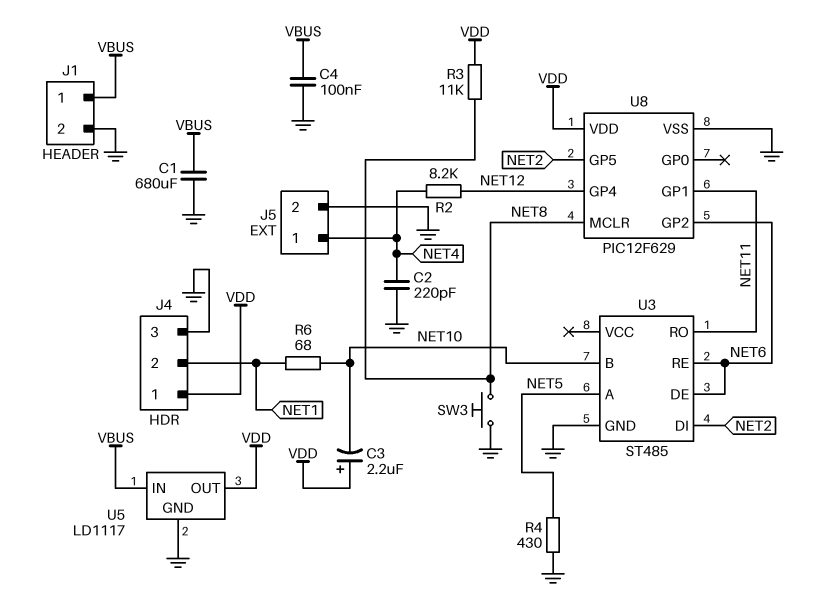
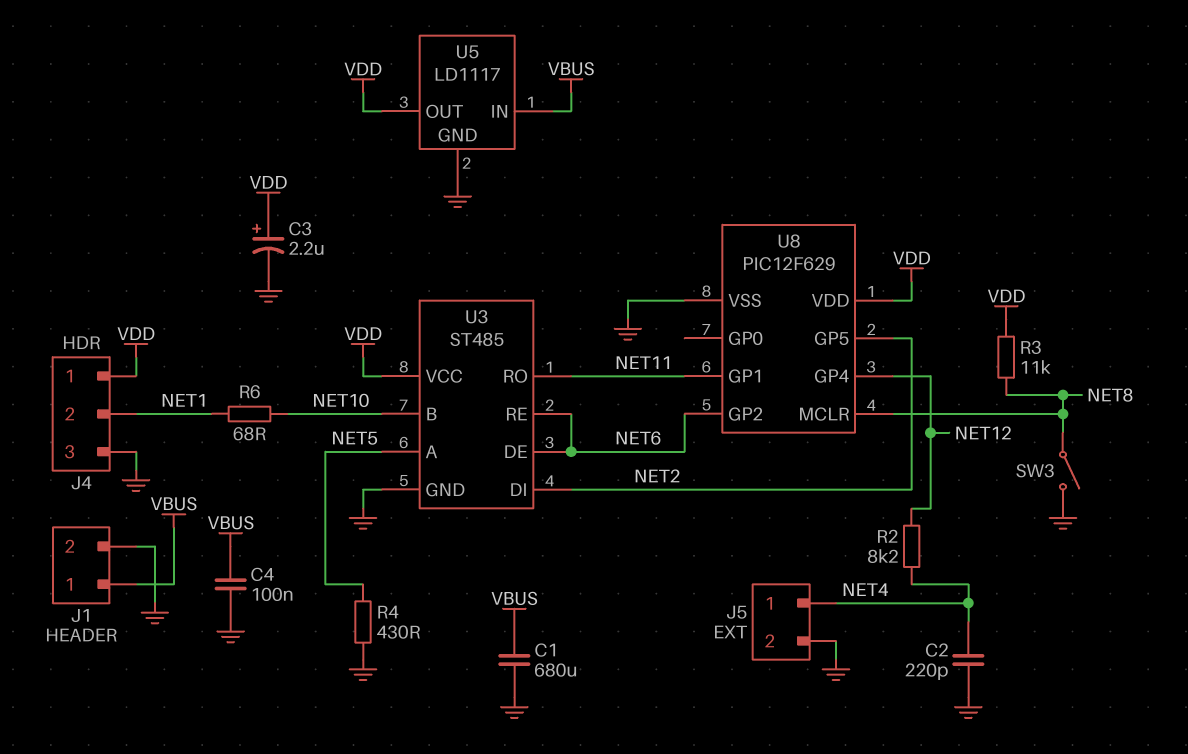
C3: 2.2uF (plus VDD, minus NET10) -> 2.2uF (plus VDD, minus GND)
SW3: button (GND, NET8) -> switch (GND, NET8)
U3 pin VCC: none -> VDD

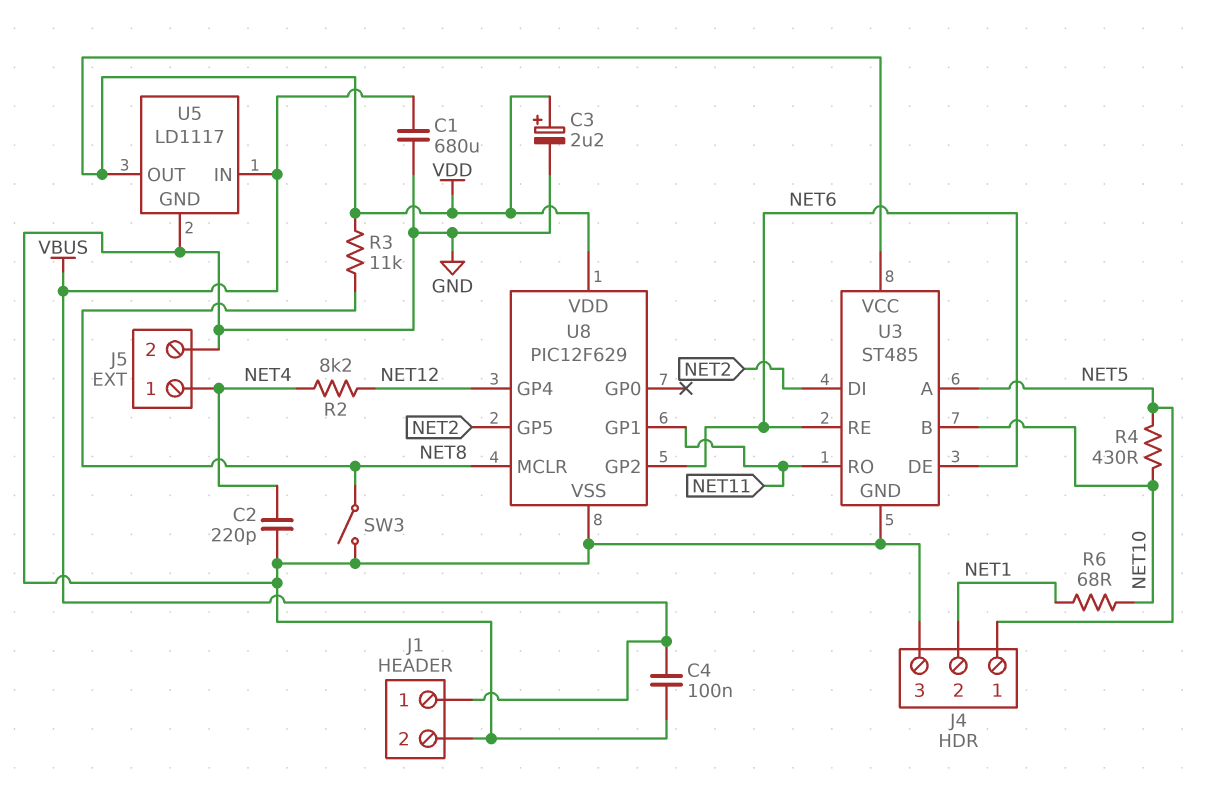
J4 pin 1: VDD -> NET5
R4: 430 (GND, NET5) -> 430 (NET5, NET10)

